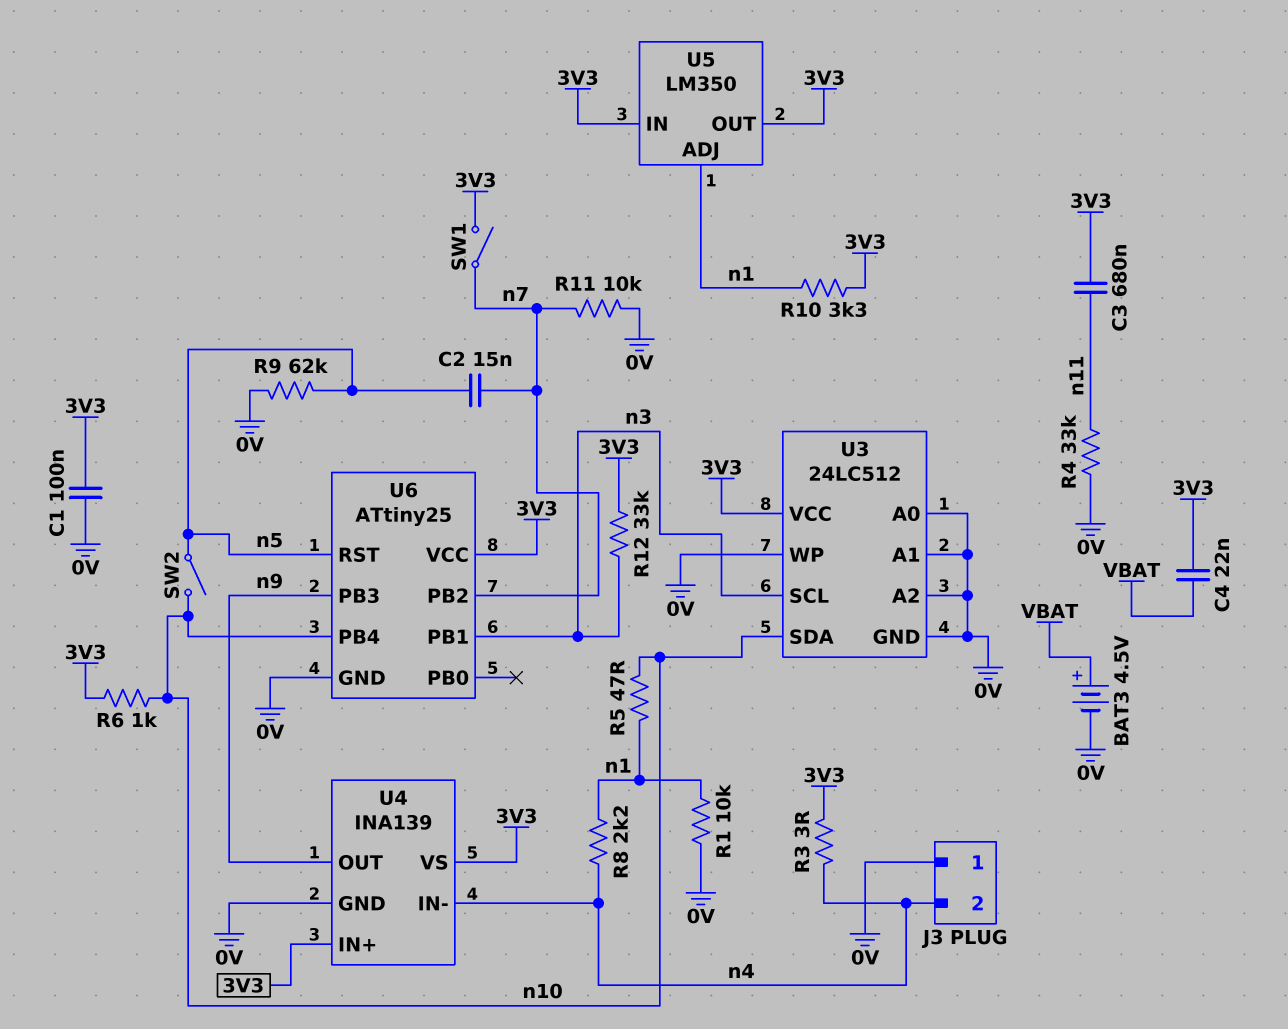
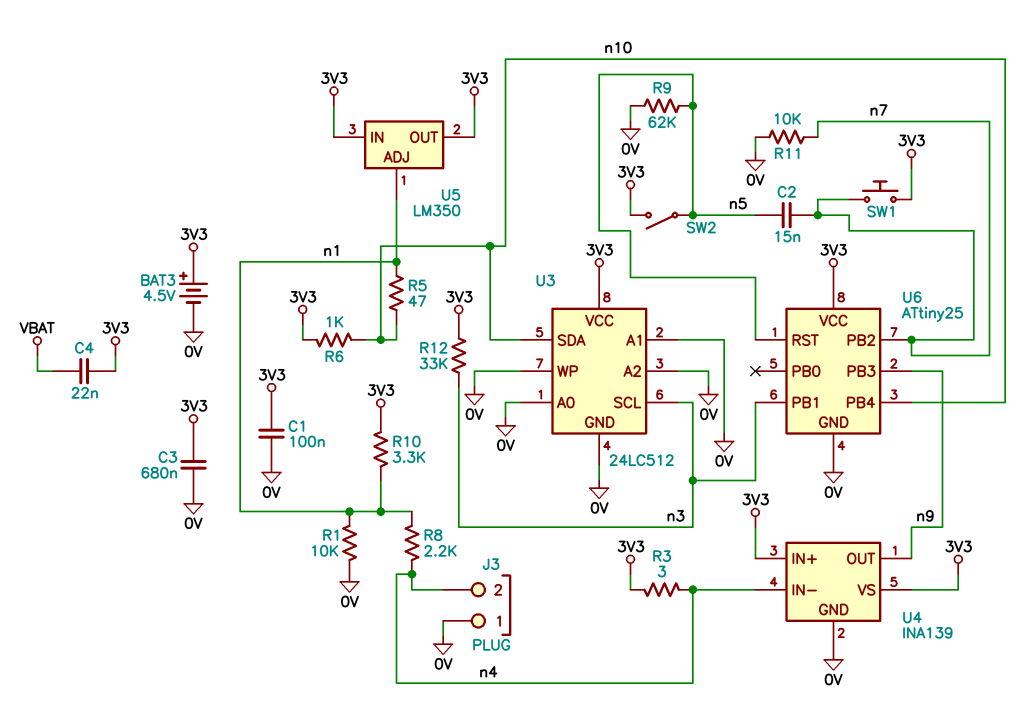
BAT3: 4.5V (plus VBAT, minus 0V) -> 4.5V (plus 3V3, minus 0V)
C3: 680nF (3V3, n11) -> 680nF (0V, 3V3)
R4: 33k (0V, n11) -> none
SW1: switch (3V3, n7) -> button (3V3, n7)
SW2: switch (n5, n10) -> switch (3V3, n5)

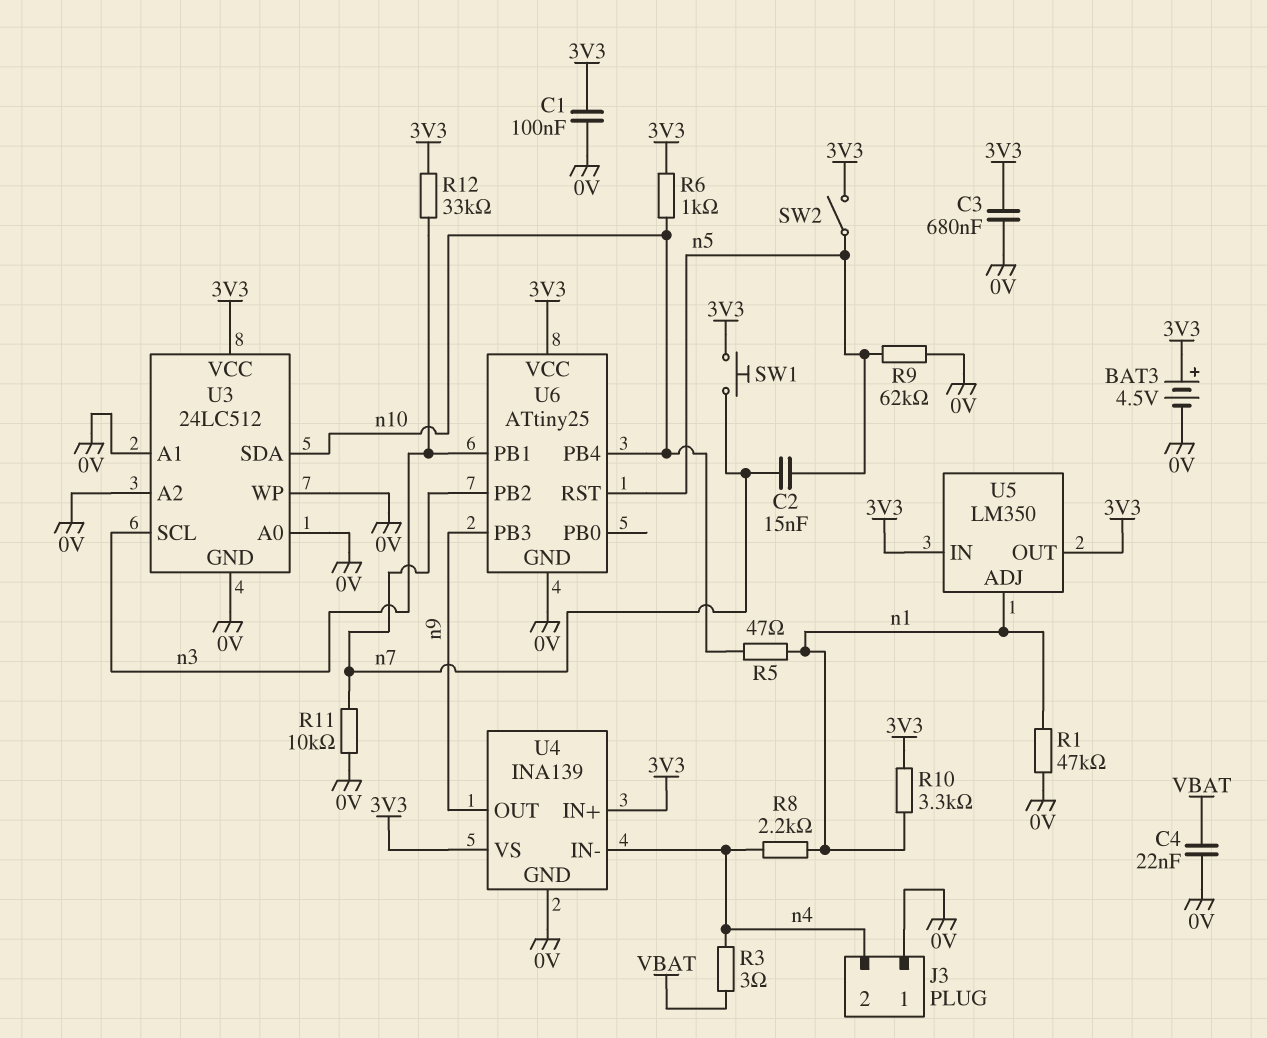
C4: 22nF (3V3, VBAT) -> 22nF (0V, VBAT)
R1: 10k (0V, n1) -> 47k (0V, n1)
R3: 3 (3V3, n4) -> 3 (VBAT, n4)

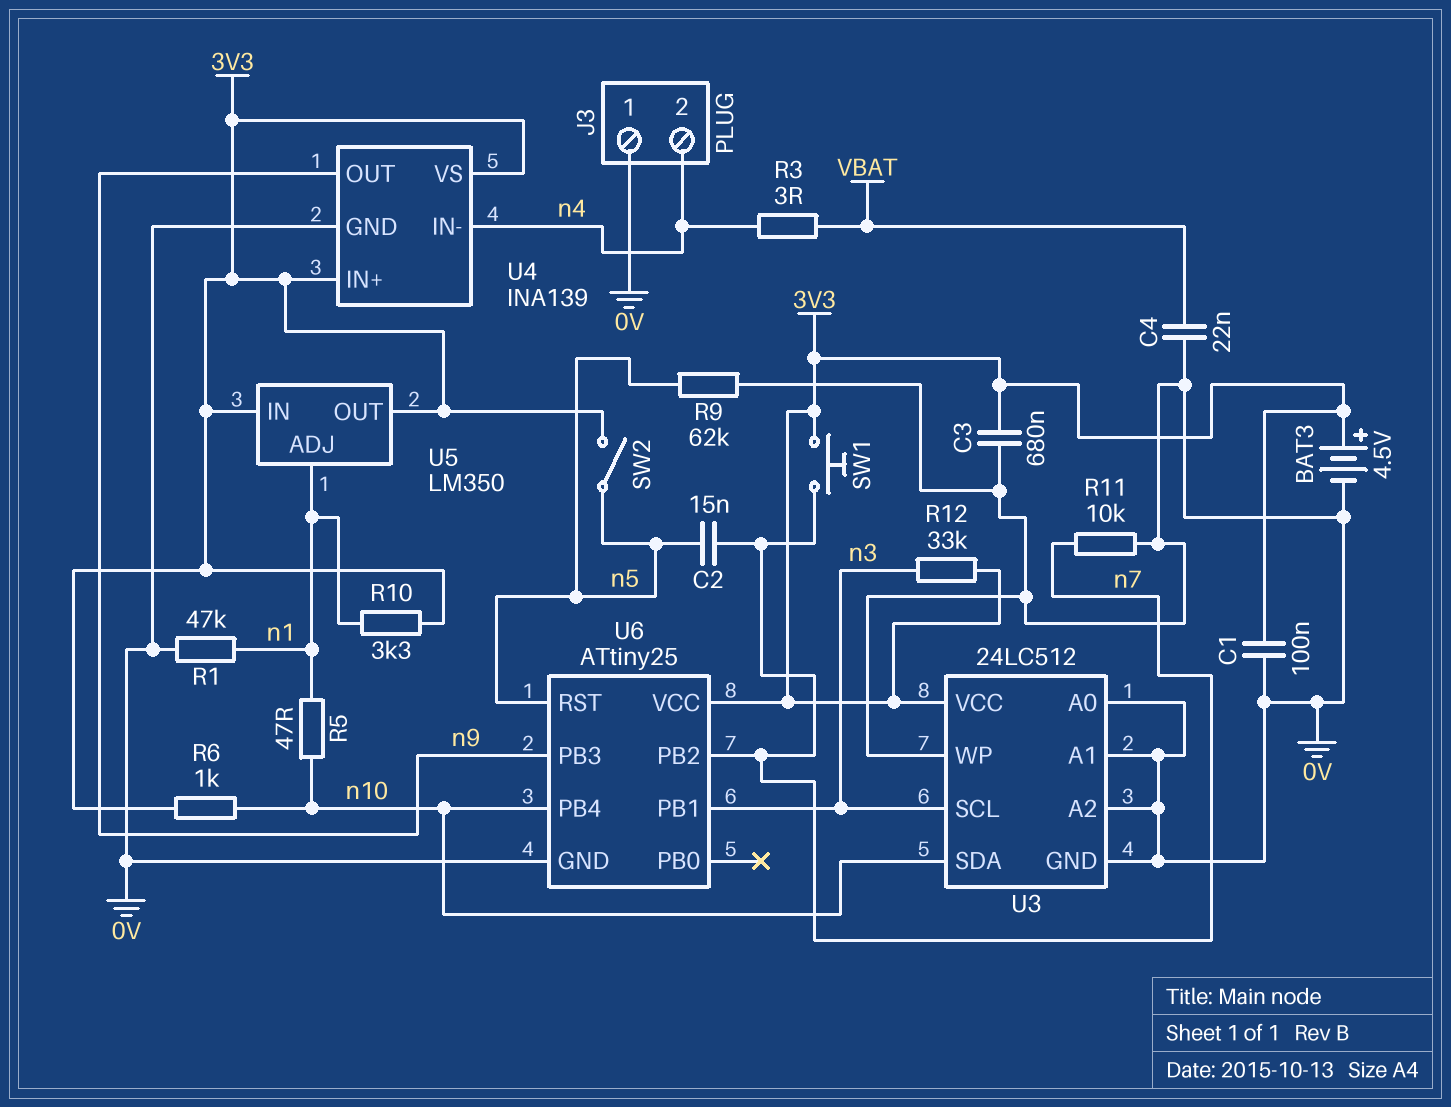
R8: 2.2k (n1, n4) -> none

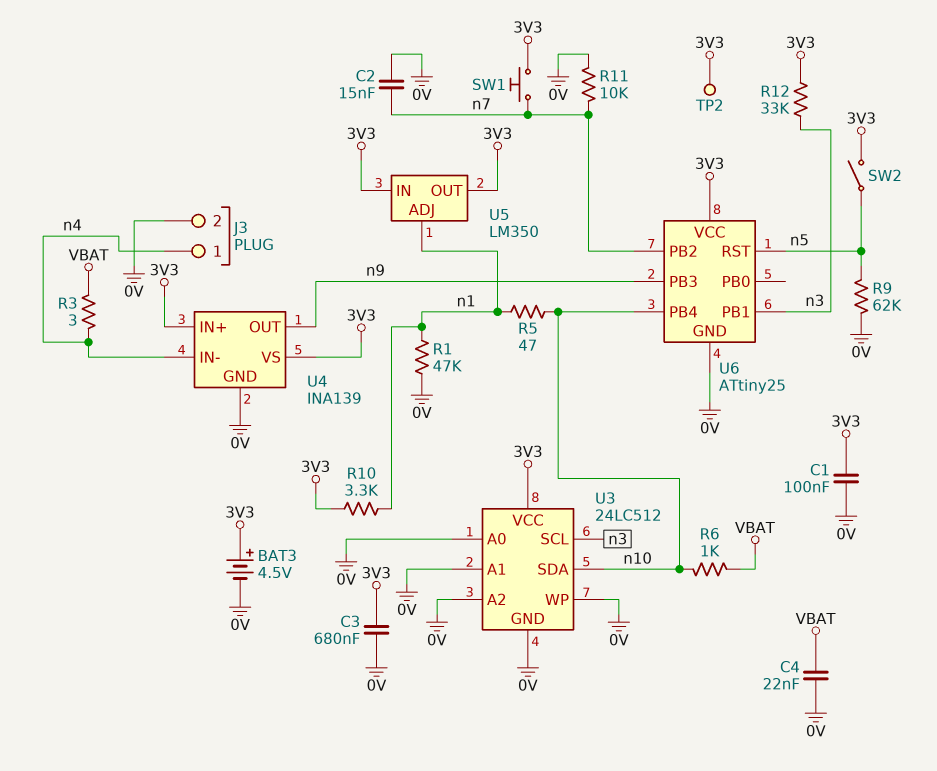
C2: 15nF (n5, n7) -> 15nF (0V, n7)
J3 pin 1: 0V -> n4
J3 pin 2: n4 -> 0V
R6: 1k (3V3, n10) -> 1k (VBAT, n10)
TP2: none -> test point (3V3)

